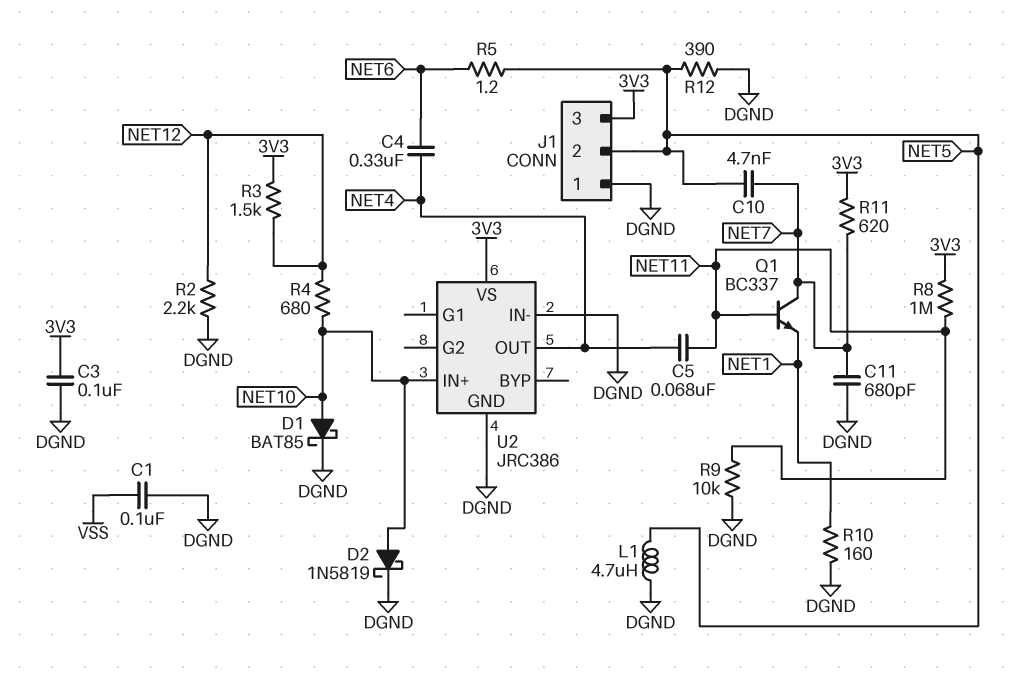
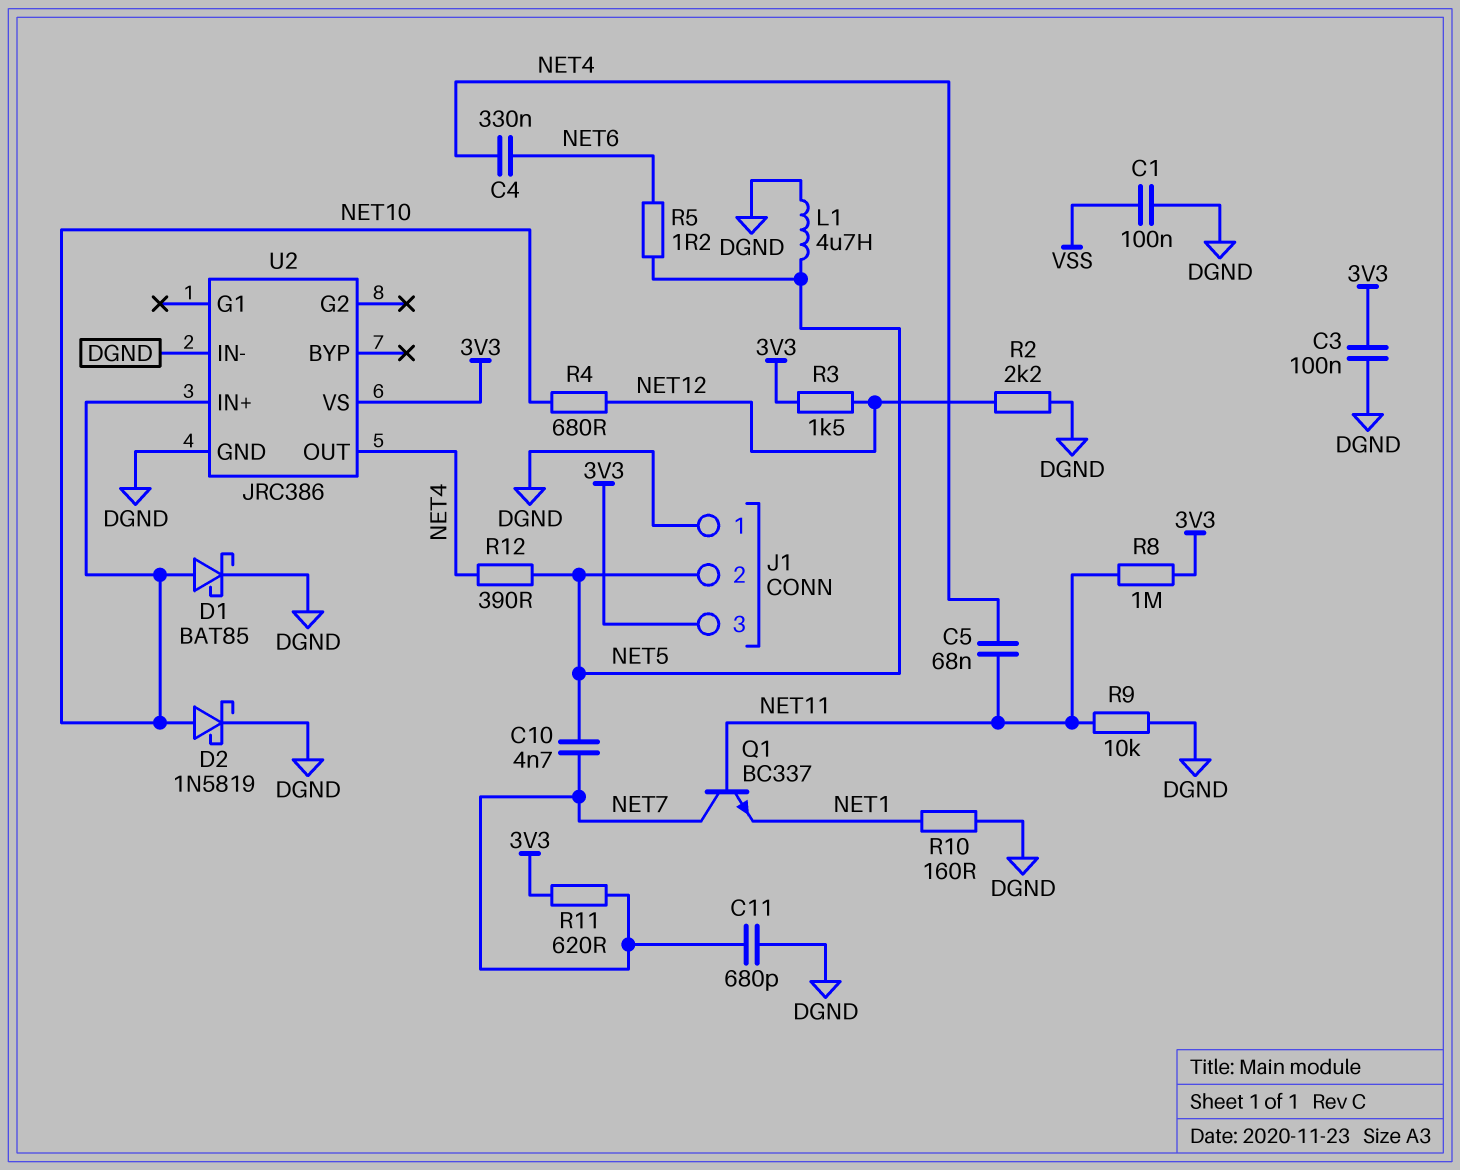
R12: 390 (DGND, NET5) -> 390 (NET4, NET5)

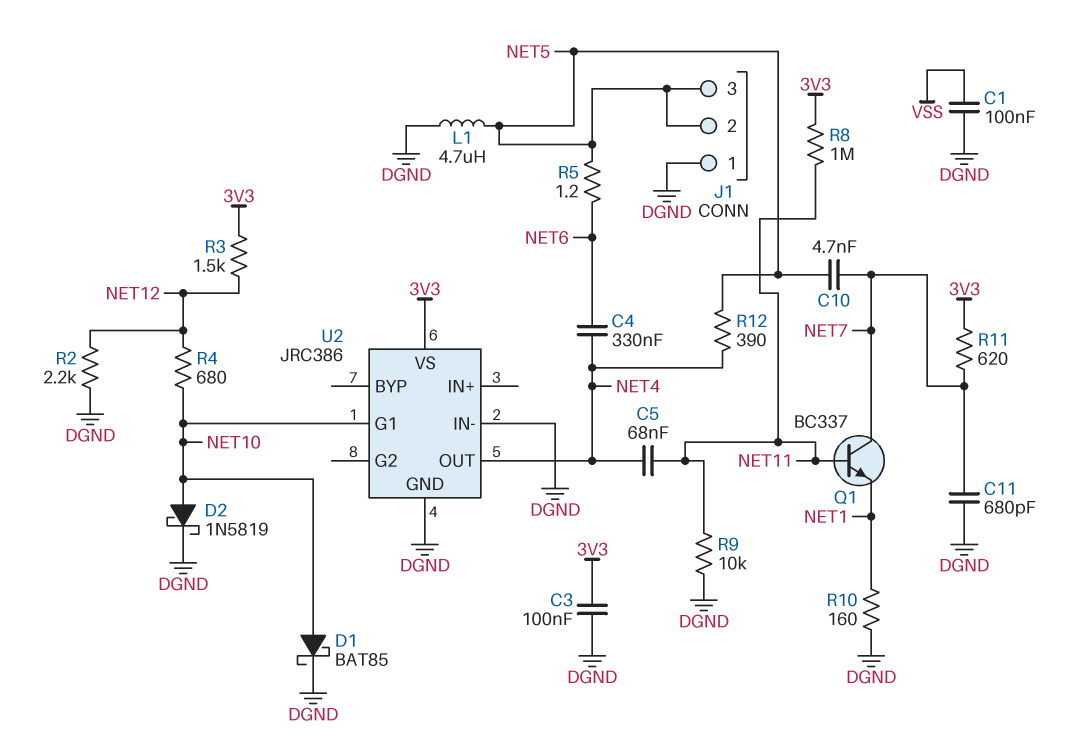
J1 pin 3: 3V3 -> NET5
U2 pin G1: none -> NET10
U2 pin IN+: NET10 -> none

